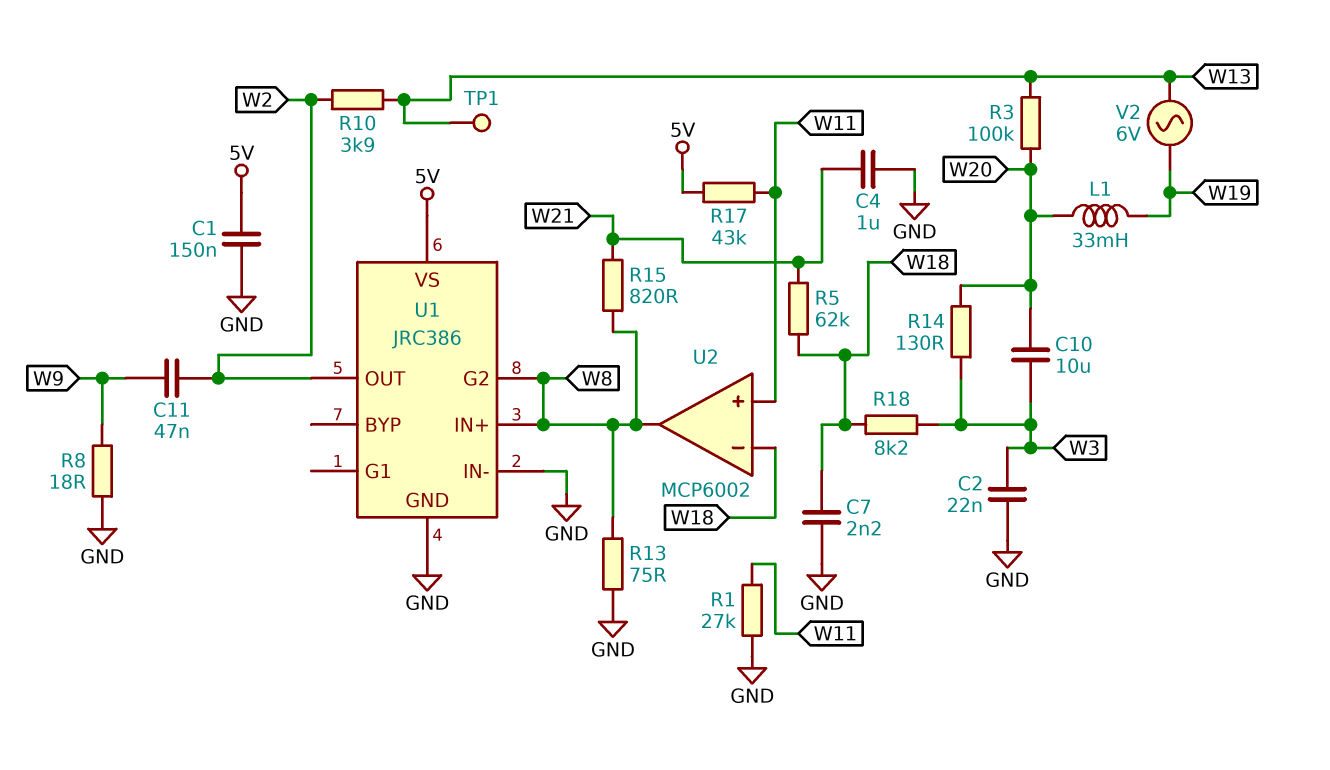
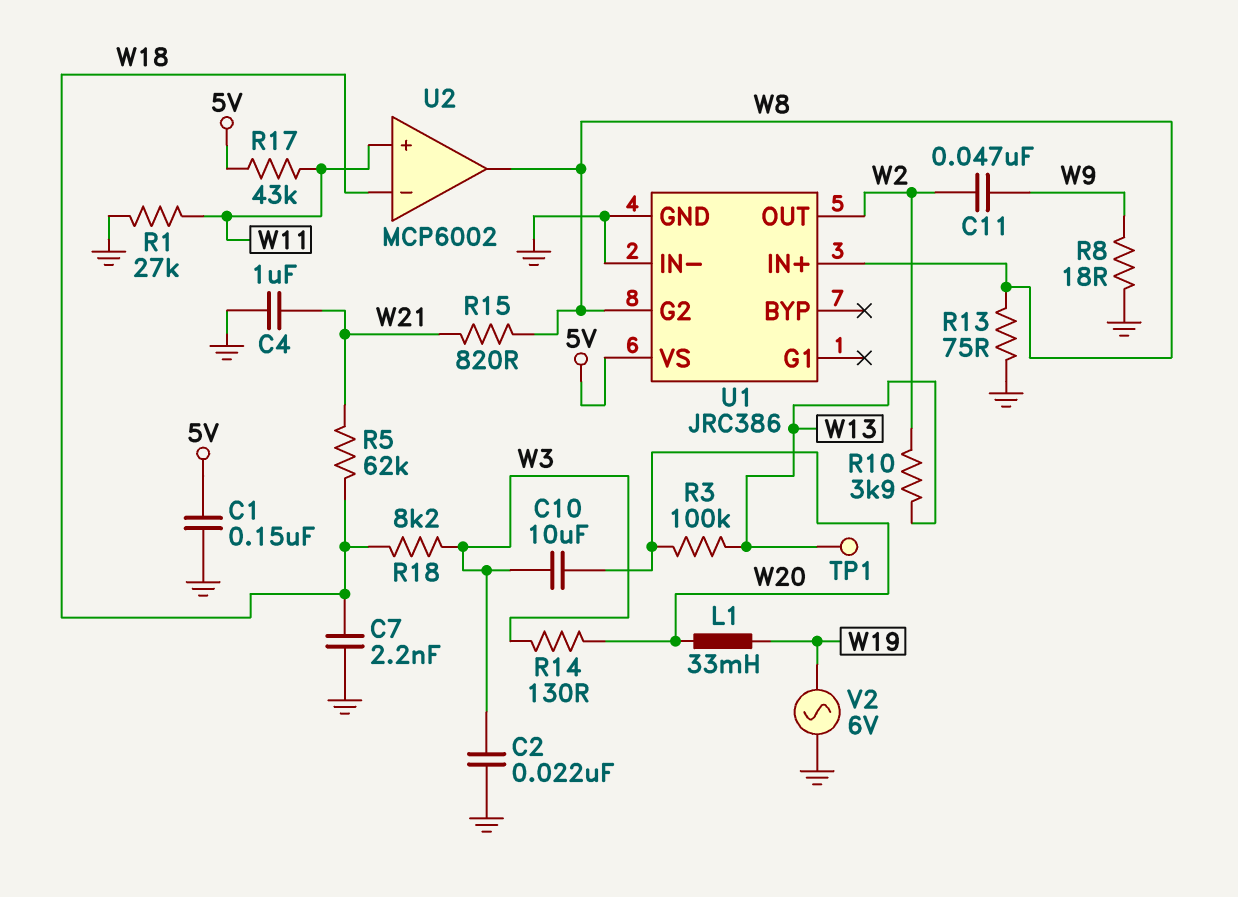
V2: AC 6V (W13, W19) -> AC 6V (GND, W19)

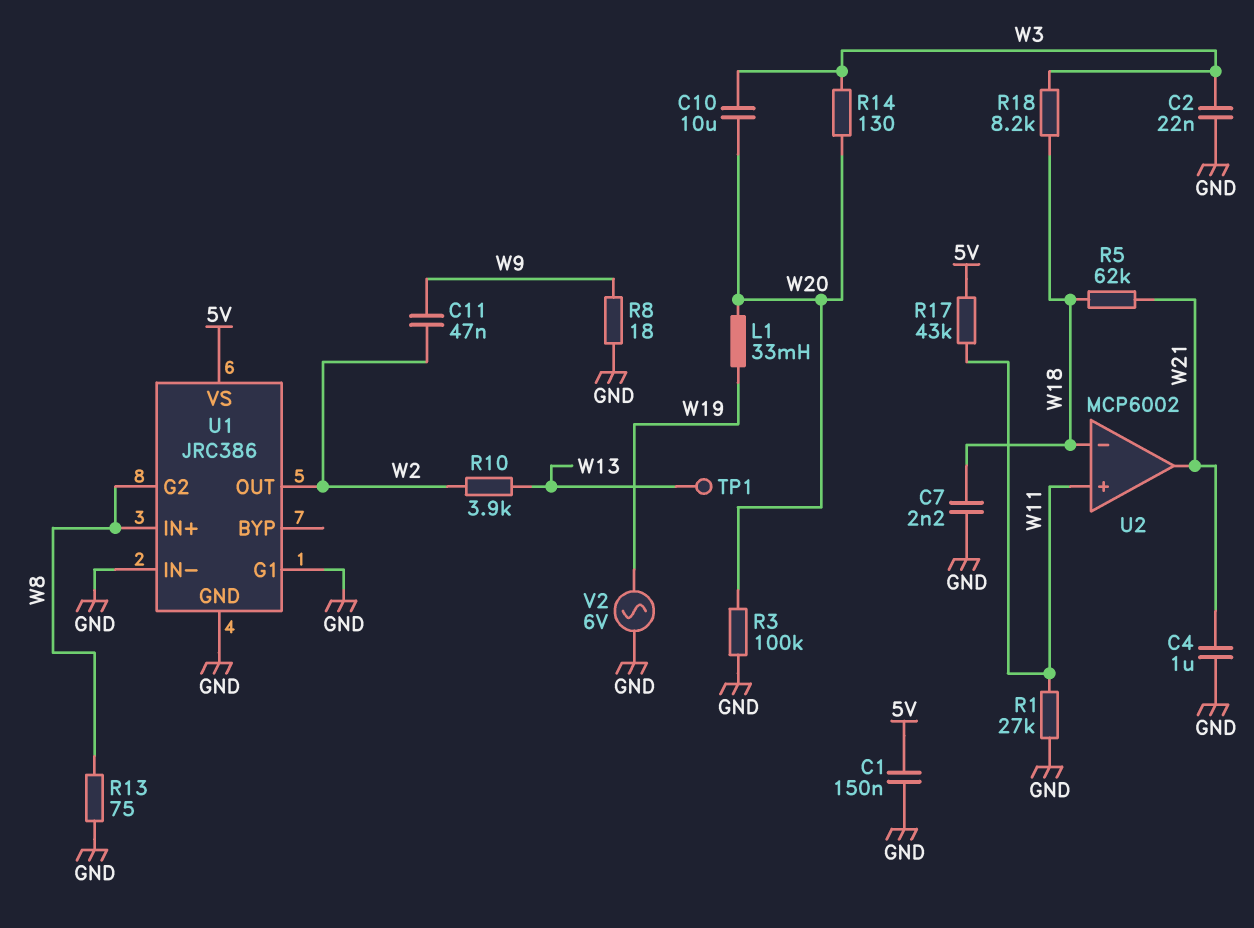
R3: 100k (W13, W20) -> 100k (GND, W20)
R15: 820 (W8, W21) -> none
U1 pin G1: none -> GND
U2 pin out: W8 -> W21

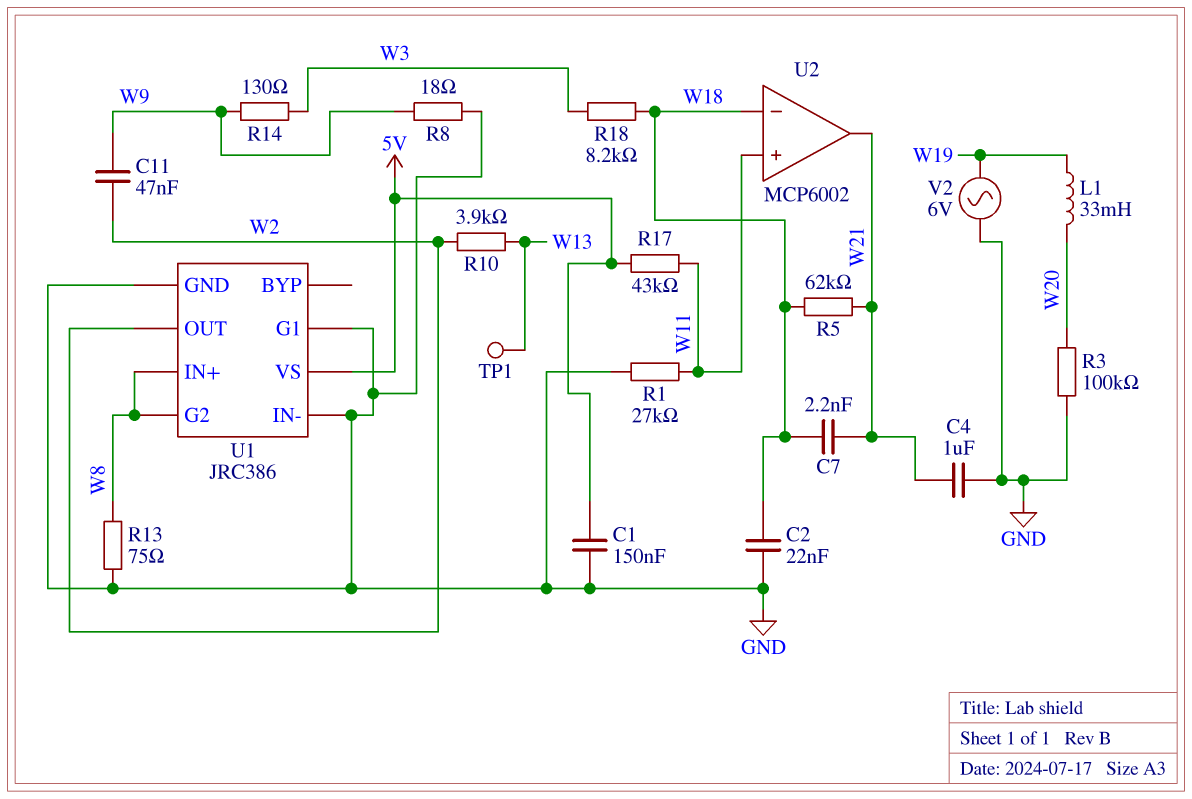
C2: 22nF (GND, W3) -> 22nF (GND, W18)
C7: 2.2nF (GND, W18) -> 2.2nF (W18, W21)
C10: 10uF (W3, W20) -> none
R14: 130 (W3, W20) -> 130 (W3, W9)

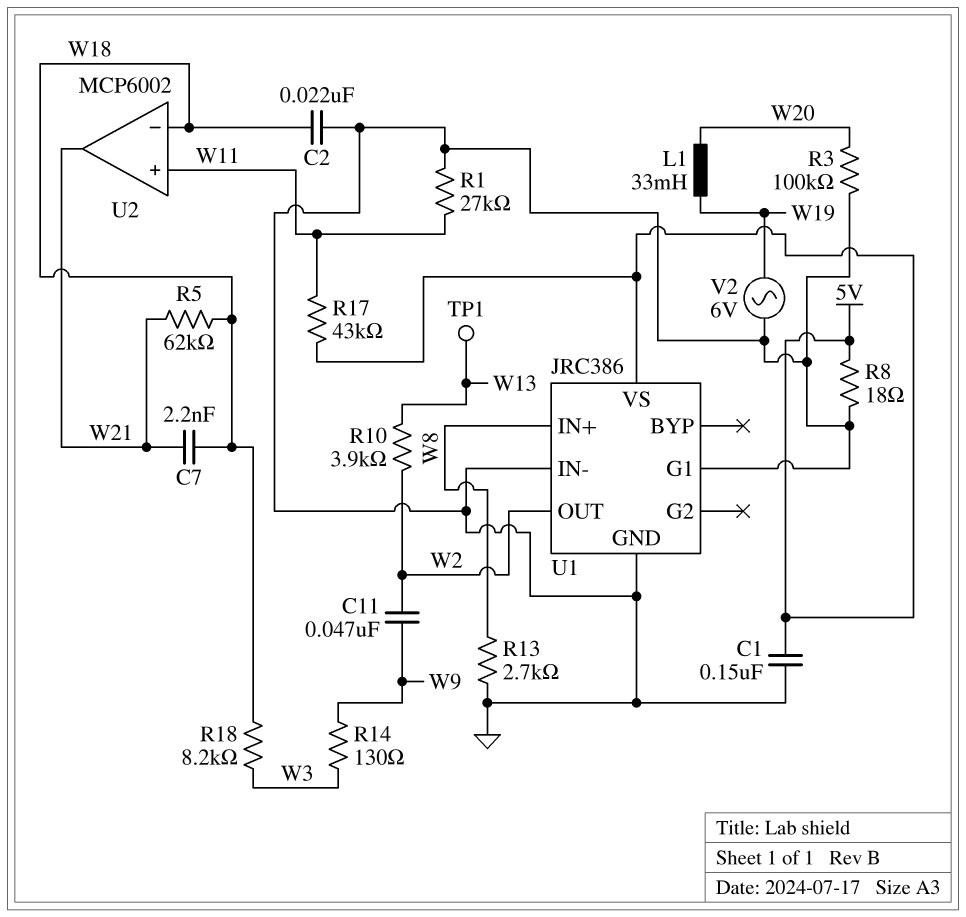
C4: 1uF (GND, W21) -> none
R8: 18 (GND, W9) -> 18 (5V, GND)
R13: 75 (GND, W8) -> 2.7k (GND, W8)
U1 pin G2: W8 -> none

